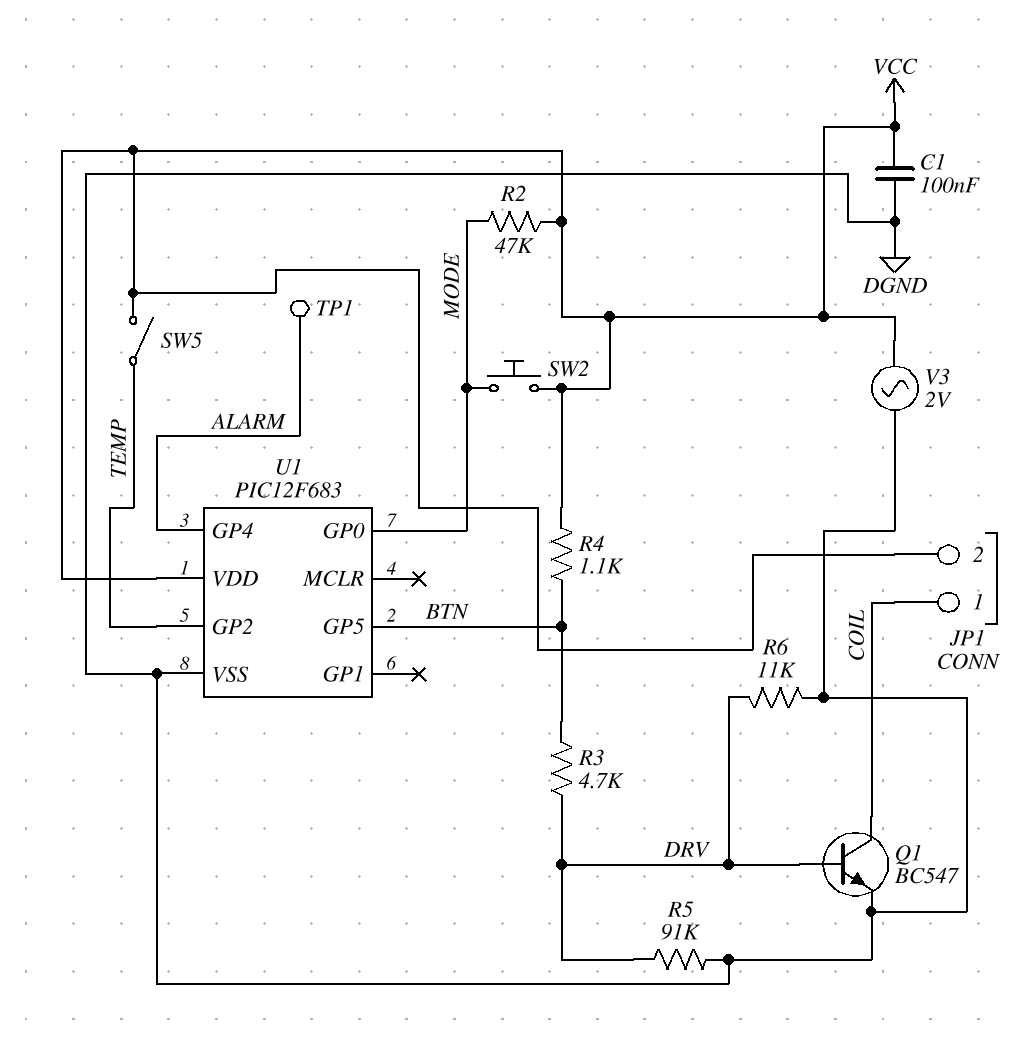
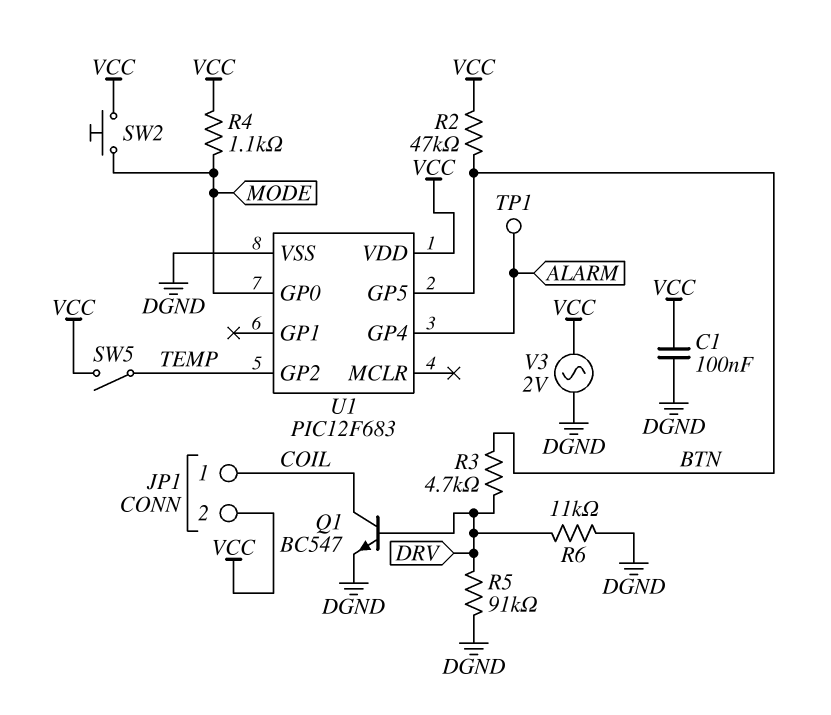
R2: 47k (MODE, VCC) -> 47k (BTN, VCC)
R4: 1.1k (BTN, VCC) -> 1.1k (MODE, VCC)

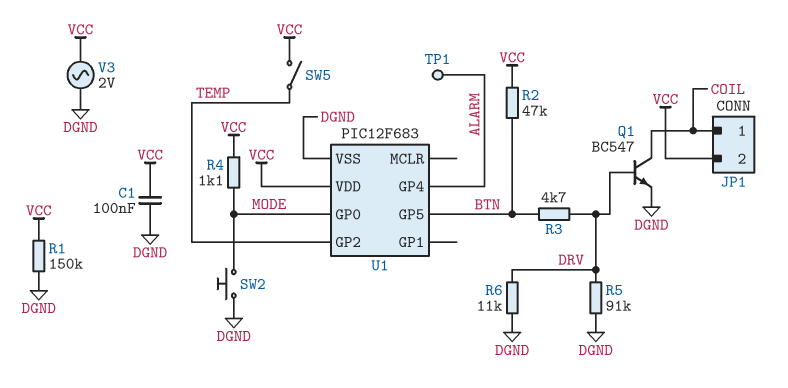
R1: none -> 150k (DGND, VCC)
SW2: button (MODE, VCC) -> button (DGND, MODE)

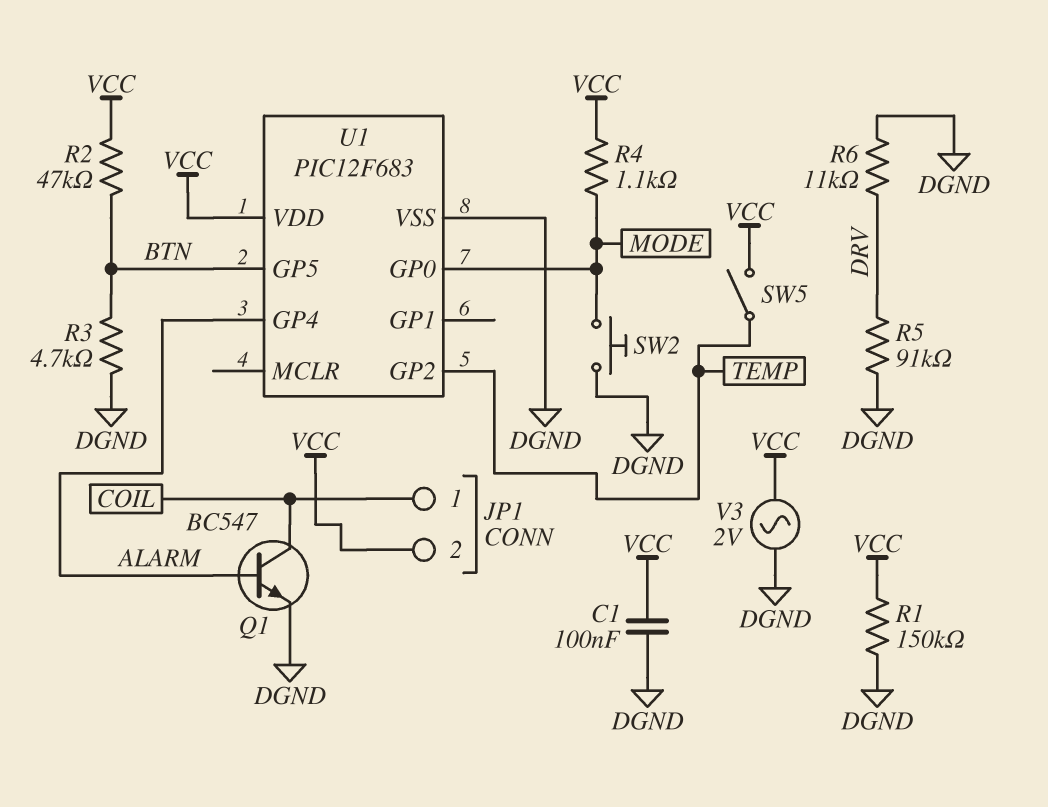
Q1: NPN BC547 (B DRV, C COIL, E DGND) -> NPN BC547 (B ALARM, C COIL, E DGND)
R3: 4.7k (BTN, DRV) -> 4.7k (BTN, DGND)
TP1: test point (ALARM) -> none

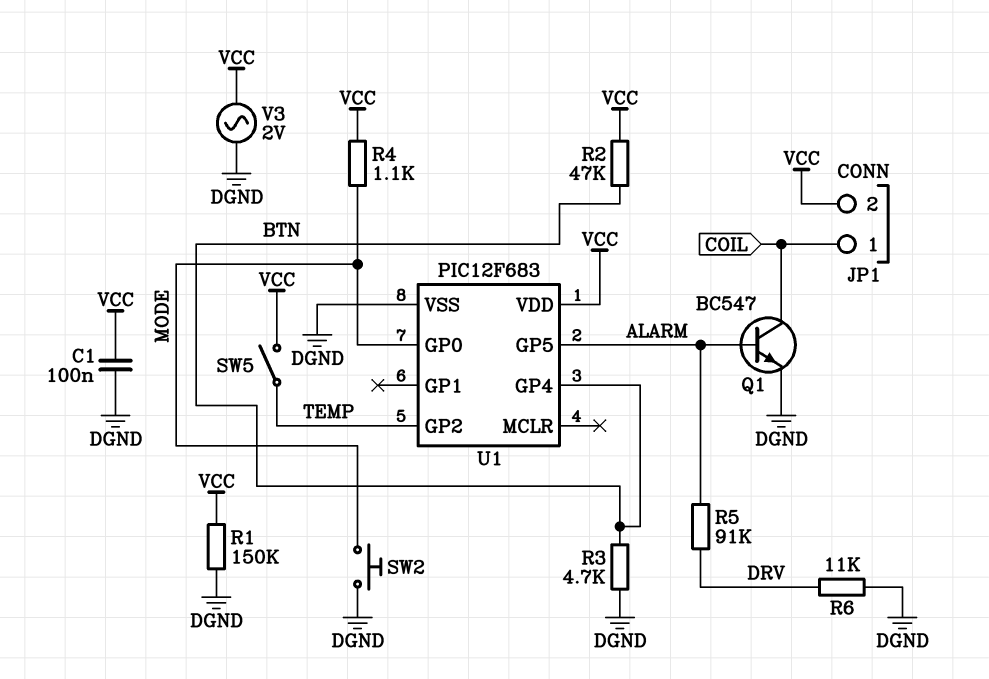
R5: 91k (DGND, DRV) -> 91k (ALARM, DRV)
U1 pin GP4: ALARM -> BTN
U1 pin GP5: BTN -> ALARM

